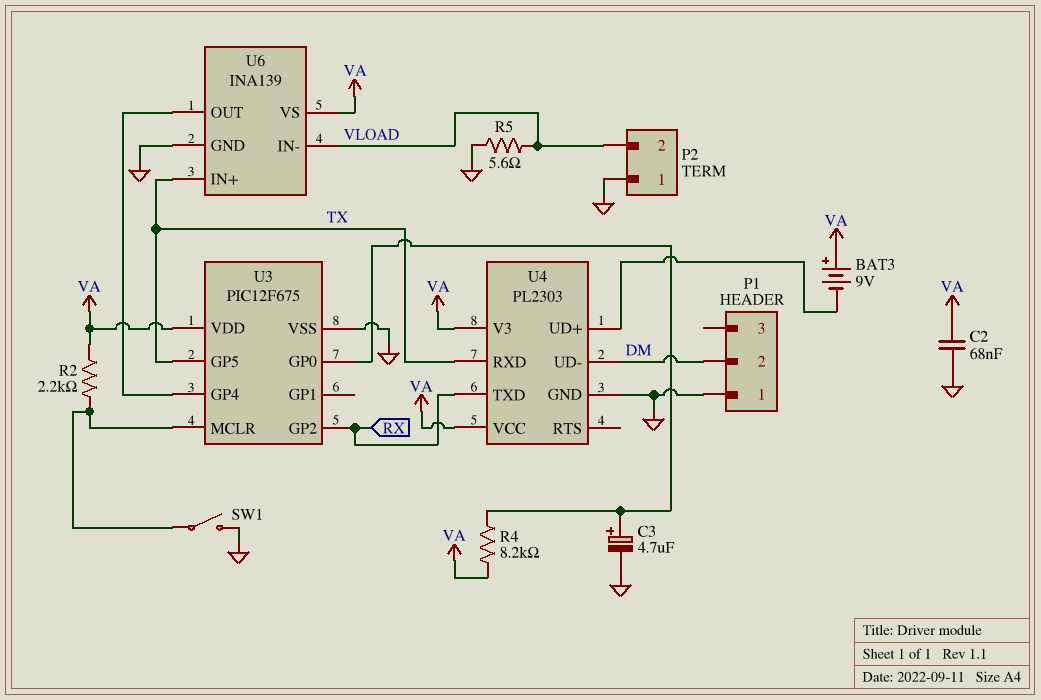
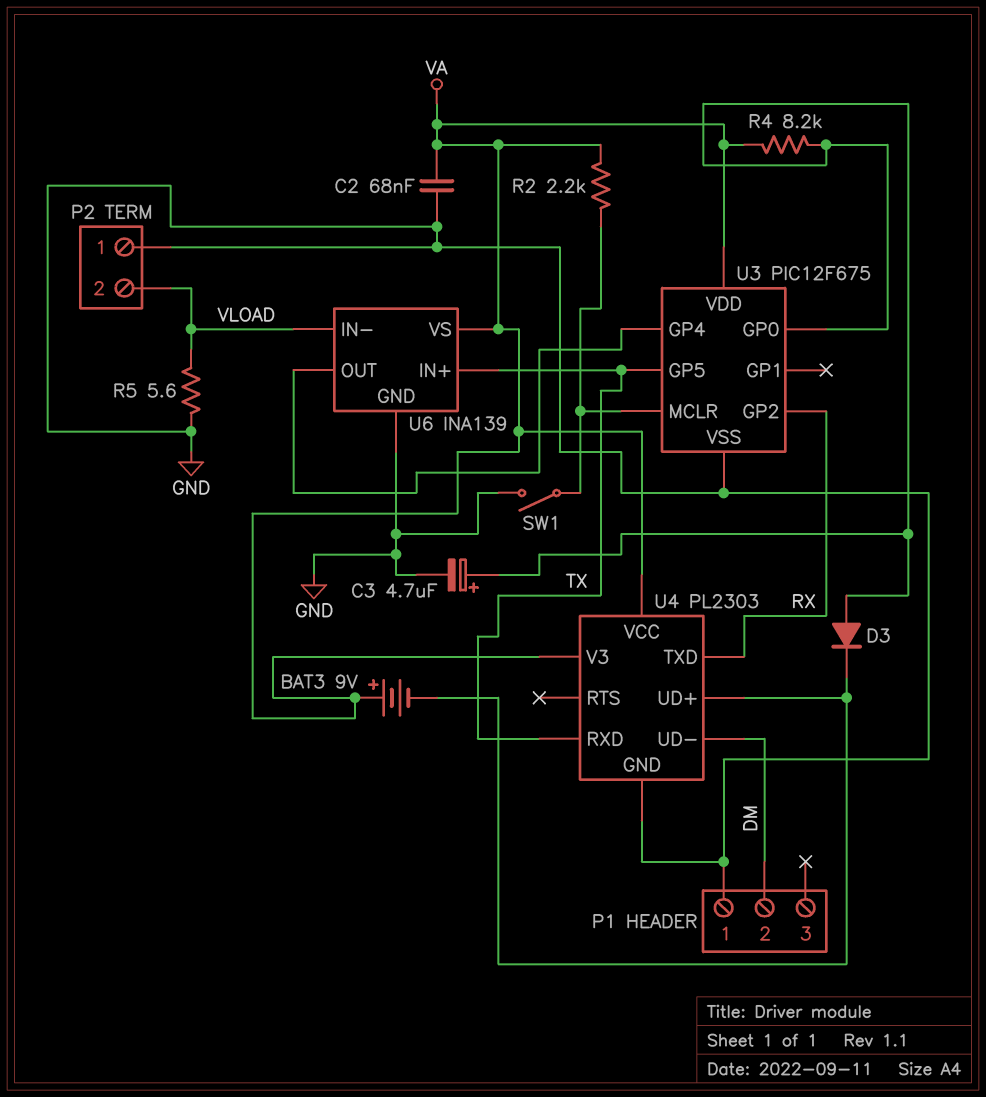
D3: none -> diode (A U3/GP0, K U4/UD+)

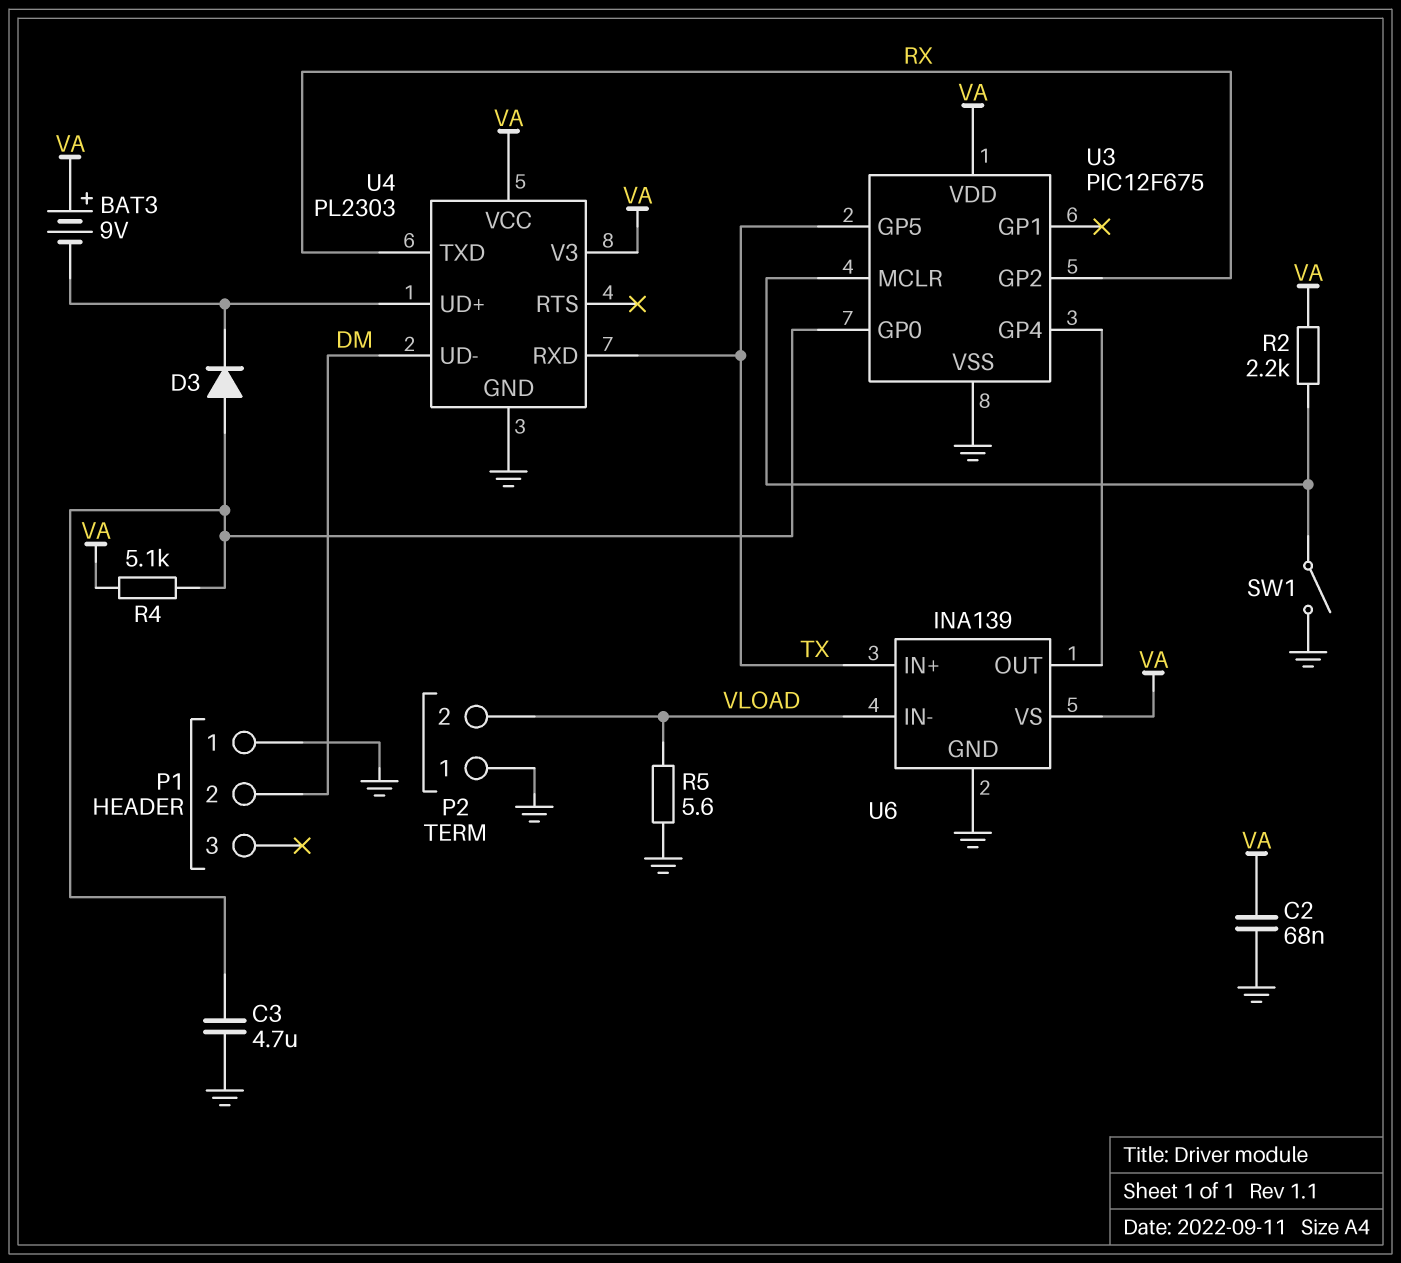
C3: 4.7uF (plus U3/GP0, minus GND) -> 4.7uF (GND, U3/GP0)
R4: 8.2k (U3/GP0, VA) -> 5.1k (U3/GP0, VA)

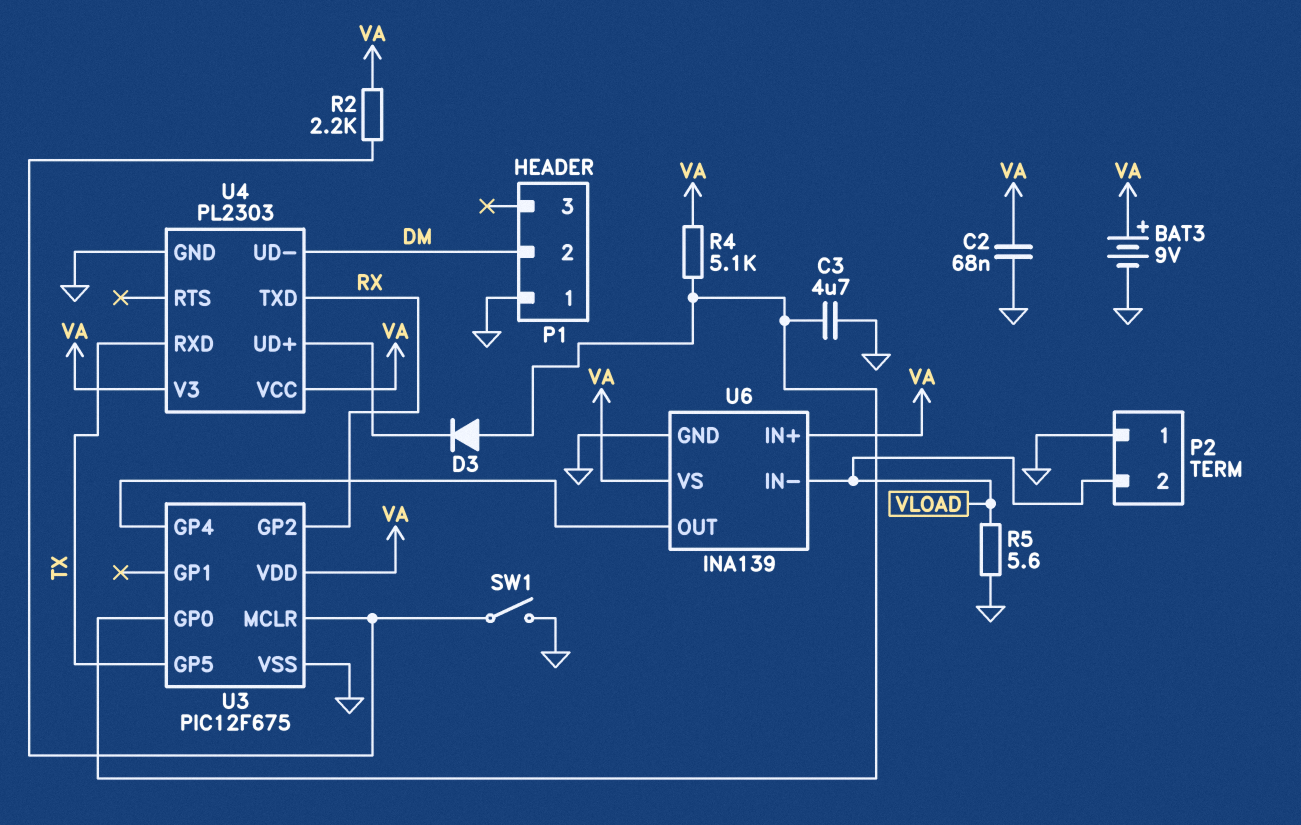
BAT3: 9V (plus VA, minus U4/UD+) -> 9V (plus VA, minus GND)
U6 pin IN+: TX -> VA

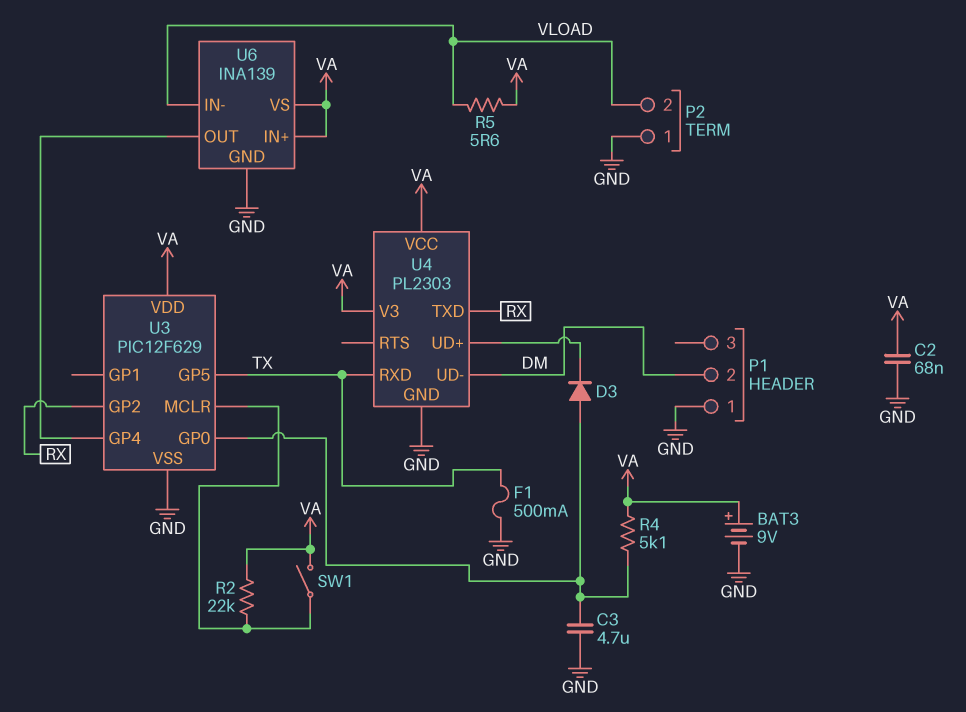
F1: none -> 500mA (GND, TX)
R2: 2.2k (U3/MCLR, VA) -> 22k (U3/MCLR, VA)
R5: 5.6 (GND, VLOAD) -> 5.6 (VA, VLOAD)
SW1: switch (GND, U3/MCLR) -> switch (U3/MCLR, VA)
U3: PIC12F675 -> PIC12F629

